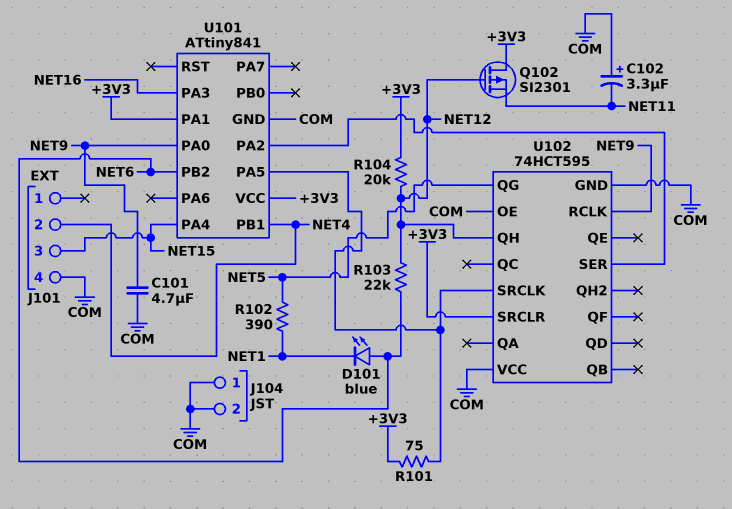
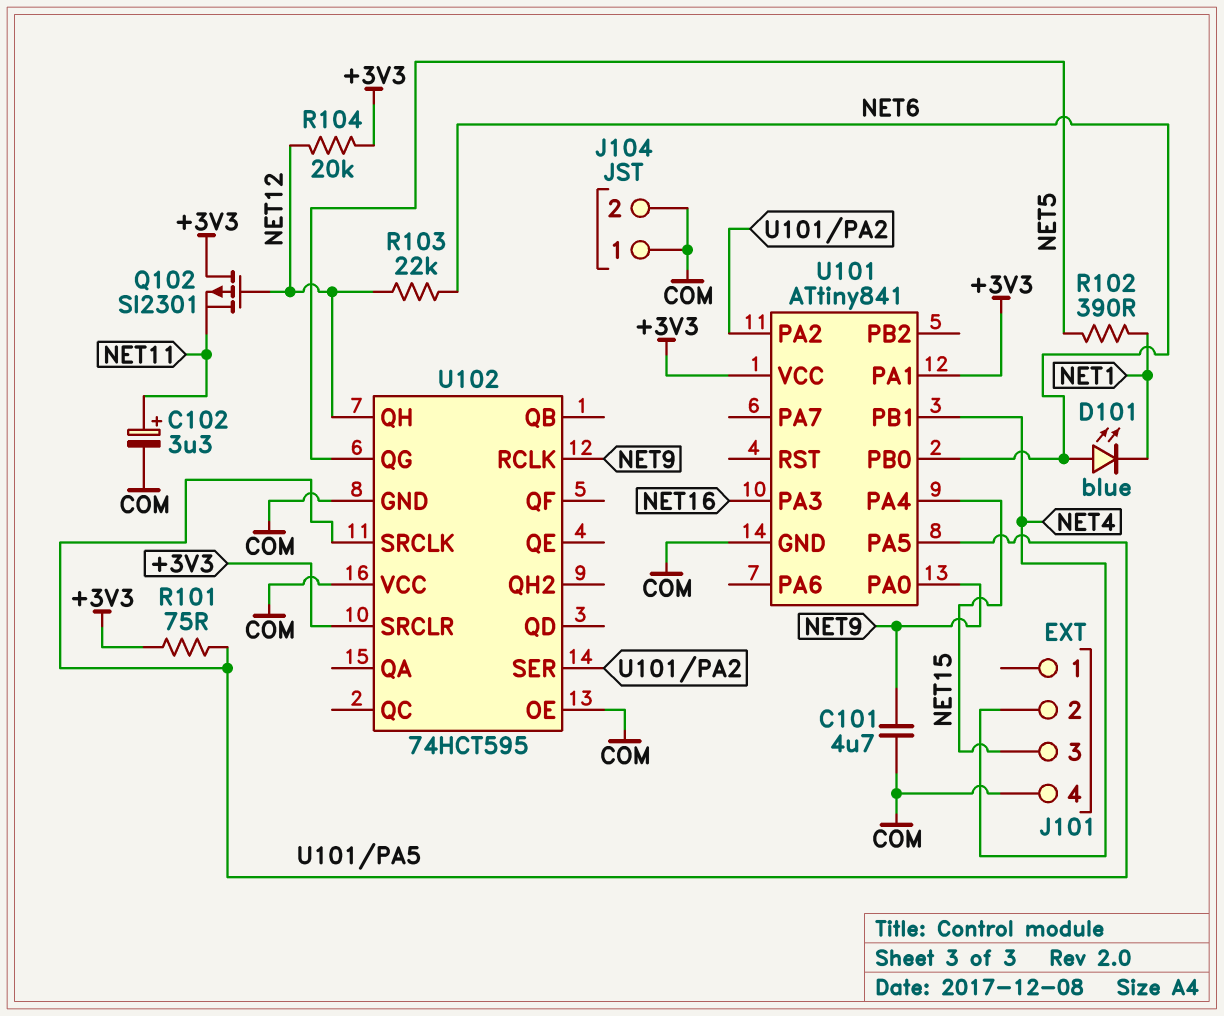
C102: 3.3uF (plus COM, minus NET11) -> 3.3uF (plus NET11, minus COM)
U101 pin PB0: none -> NET6
U101 pin PB2: NET6 -> none

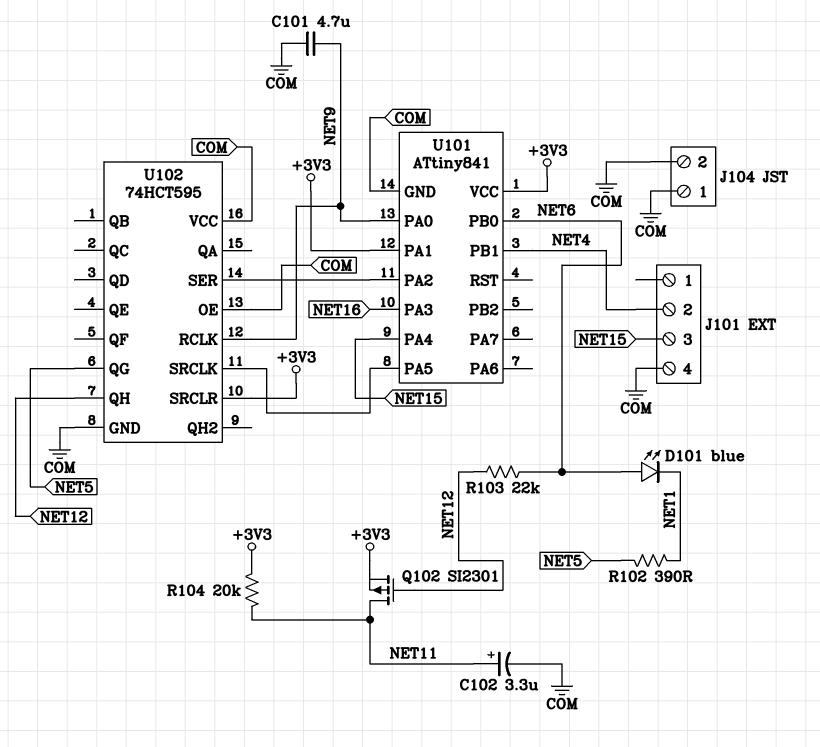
Q102: PMOS SI2301 (G NET12, D +3V3, S NET11) -> PMOS SI2301 (G NET12, D NET11, S +3V3)
R101: 75 (+3V3, U101/PA5) -> none
R104: 20k (+3V3, NET12) -> 20k (+3V3, NET11)

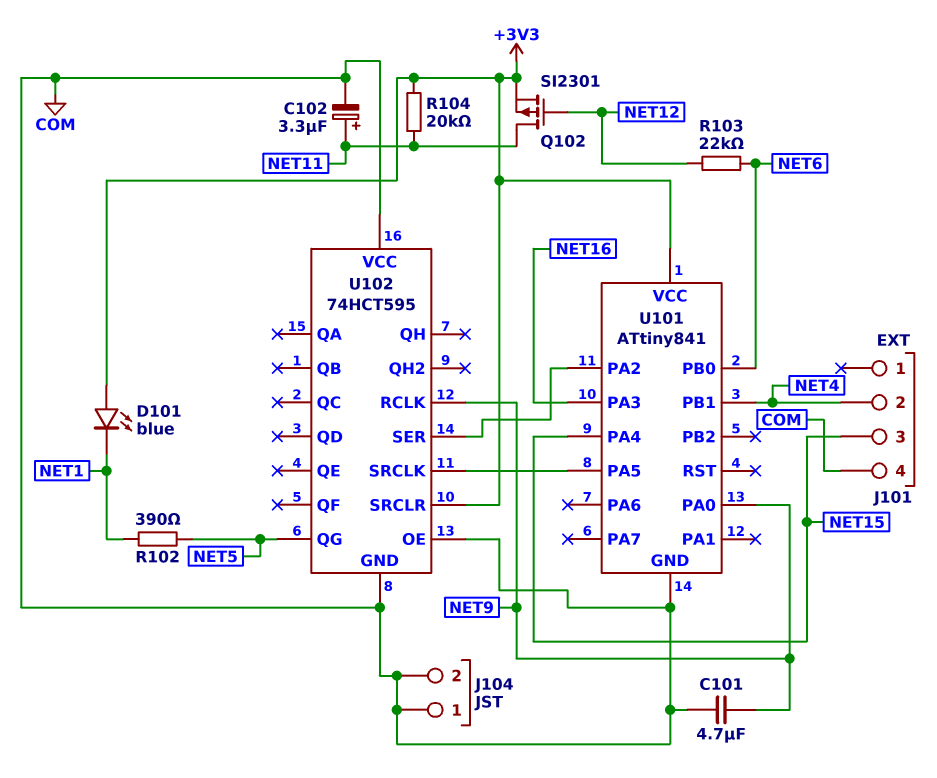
D101: LED blue (A NET6, K NET1) -> LED blue (A +3V3, K NET1)
U101 pin PA1: +3V3 -> none
U102 pin QH: NET12 -> none

